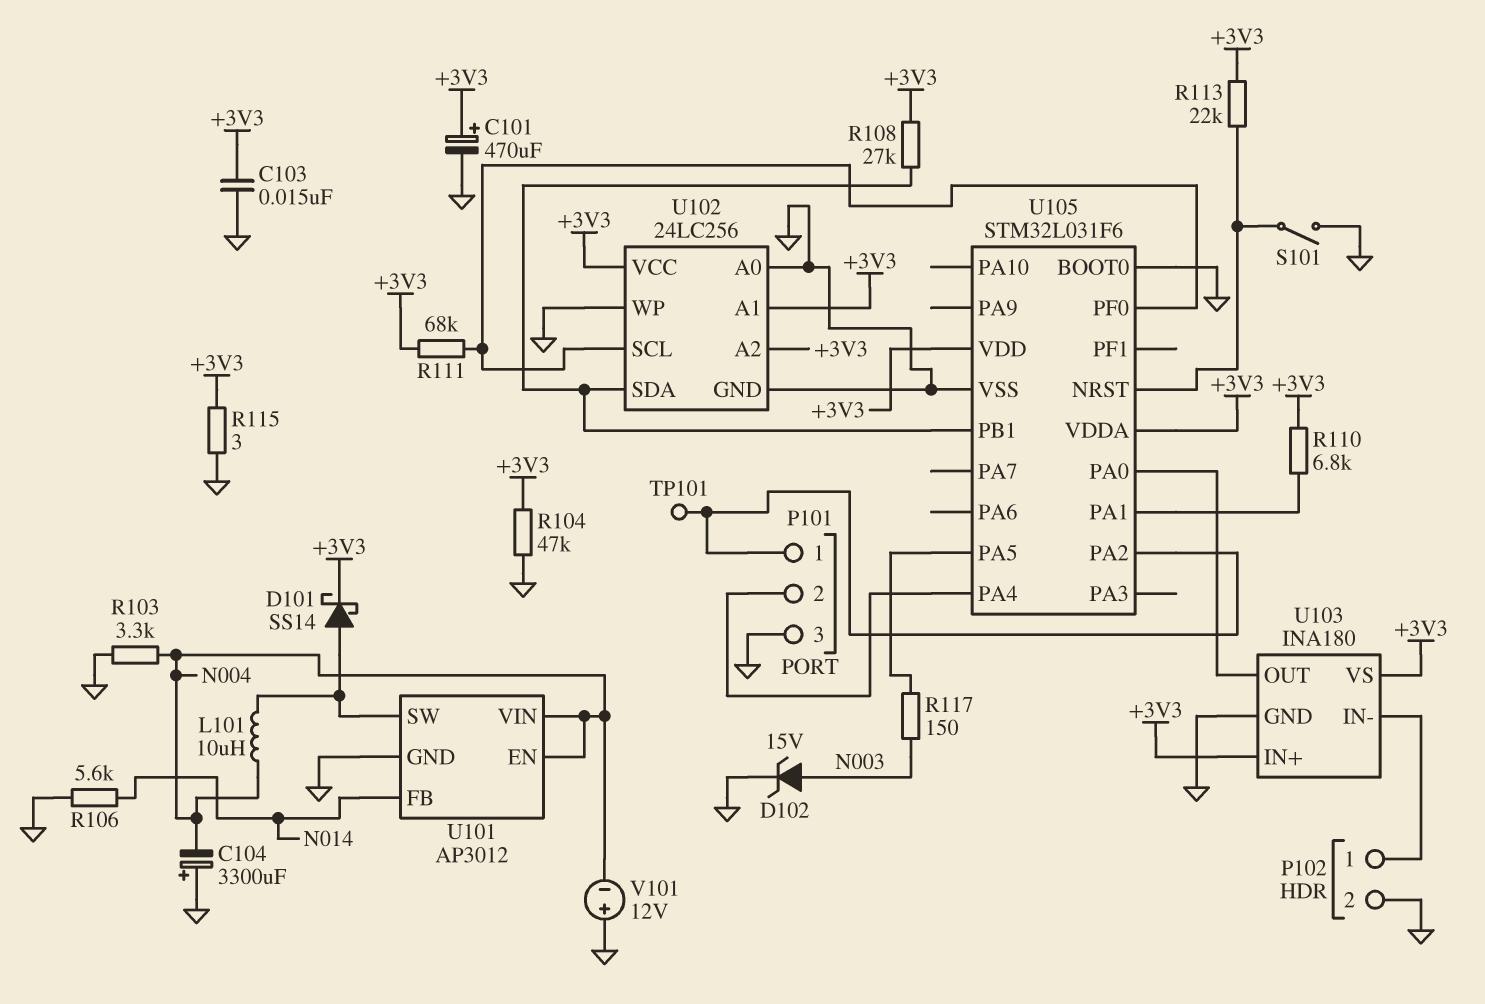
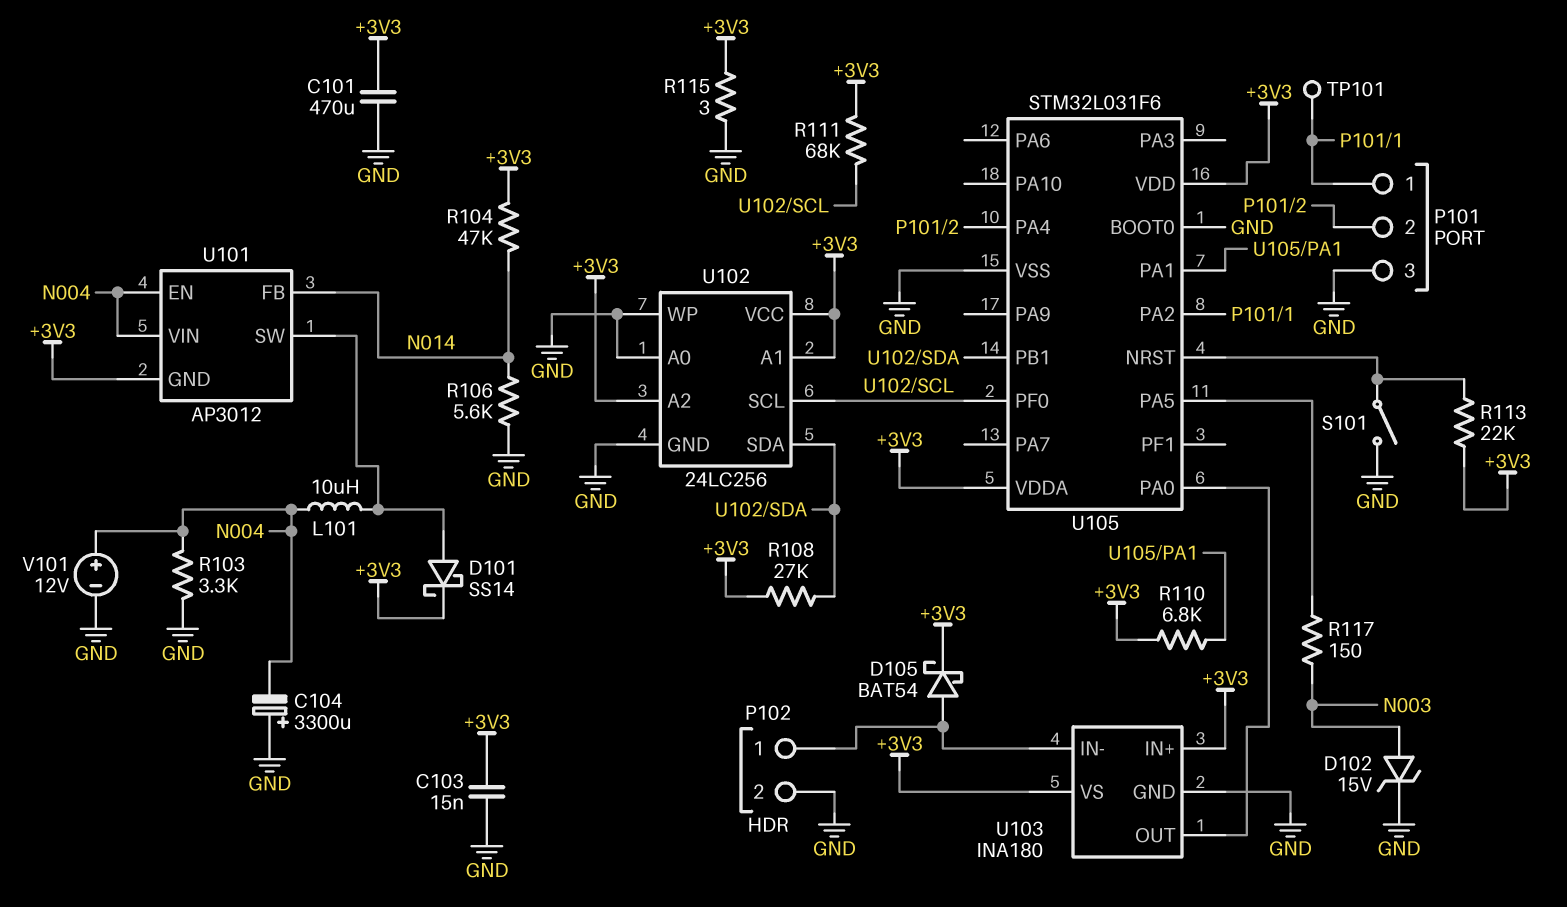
C101: 470uF (plus +3V3, minus GND) -> 470uF (+3V3, GND)
D105: none -> schottky BAT54 (A P102/1, K +3V3)
R104: 47k (+3V3, GND) -> 47k (+3V3, N014)
U101 pin GND: GND -> +3V3
V101: 12V (plus GND, minus N004) -> 12V (plus N004, minus GND)

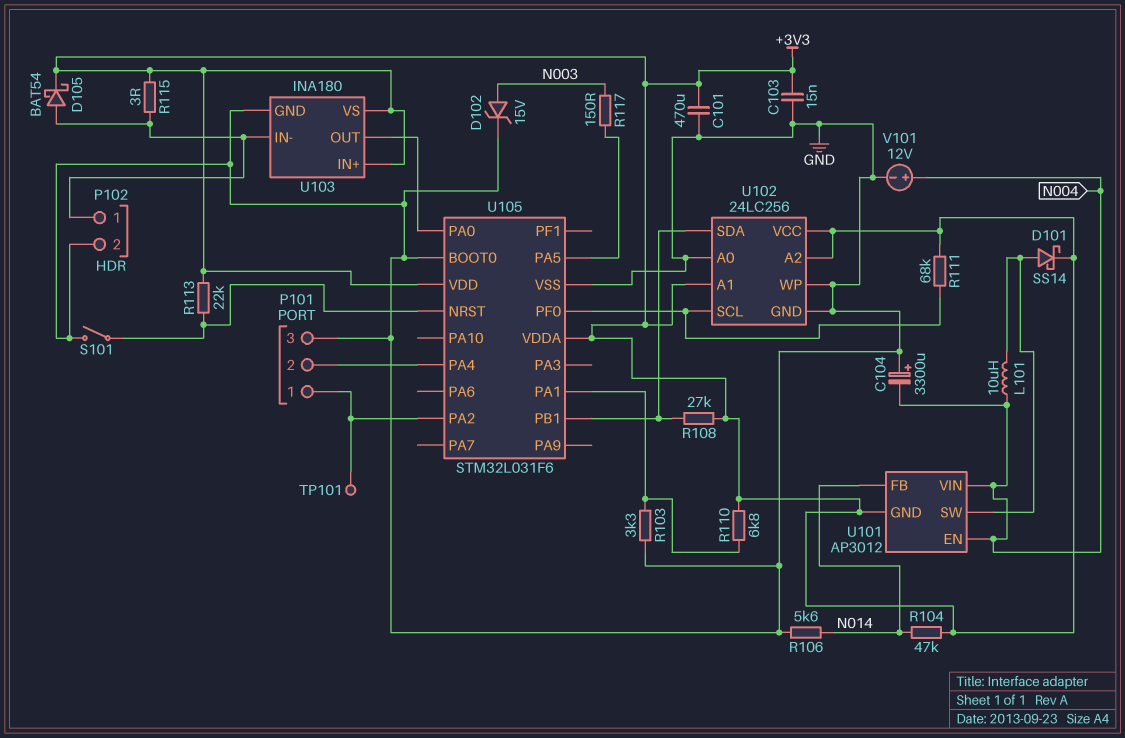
R103: 3.3k (GND, N004) -> 3.3k (GND, U105/PA1)
R115: 3 (+3V3, GND) -> 3 (+3V3, P102/1)

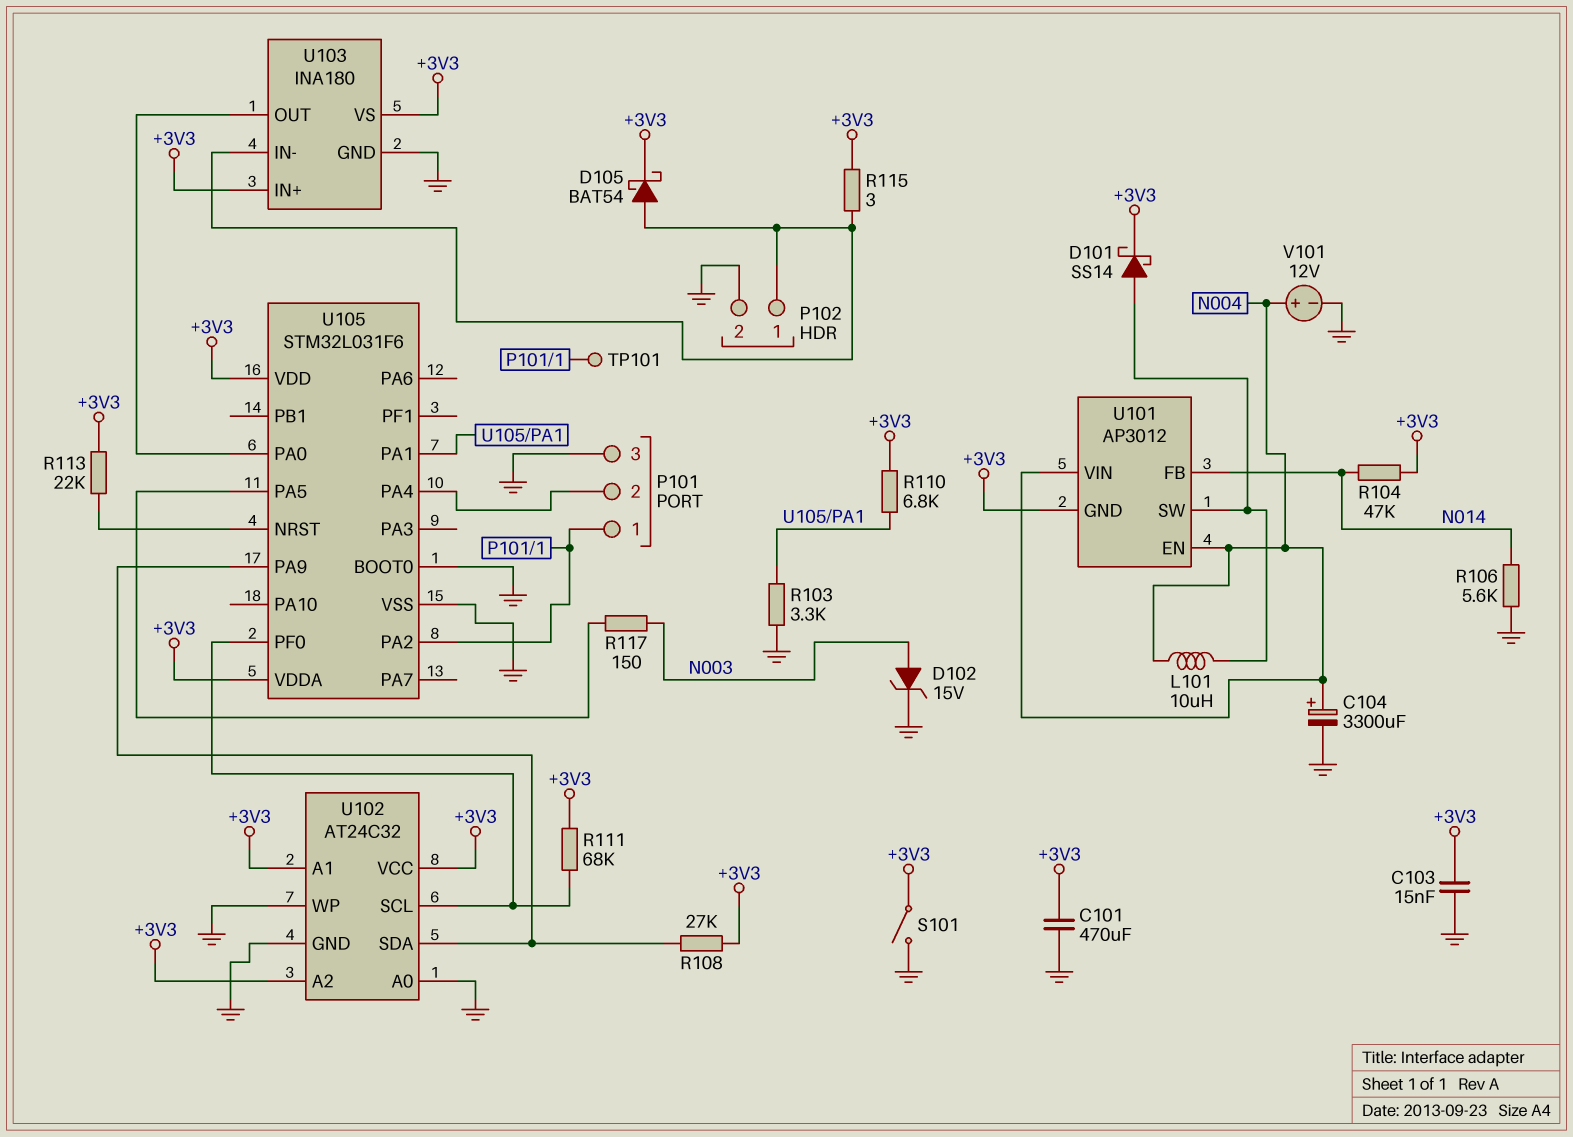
C104: 3300uF (plus GND, minus N004) -> 3300uF (plus N004, minus GND)
S101: switch (GND, U105/NRST) -> switch (+3V3, GND)
U102: 24LC256 -> AT24C32
U105 pin PA9: none -> U102/SDA
U105 pin PB1: U102/SDA -> none

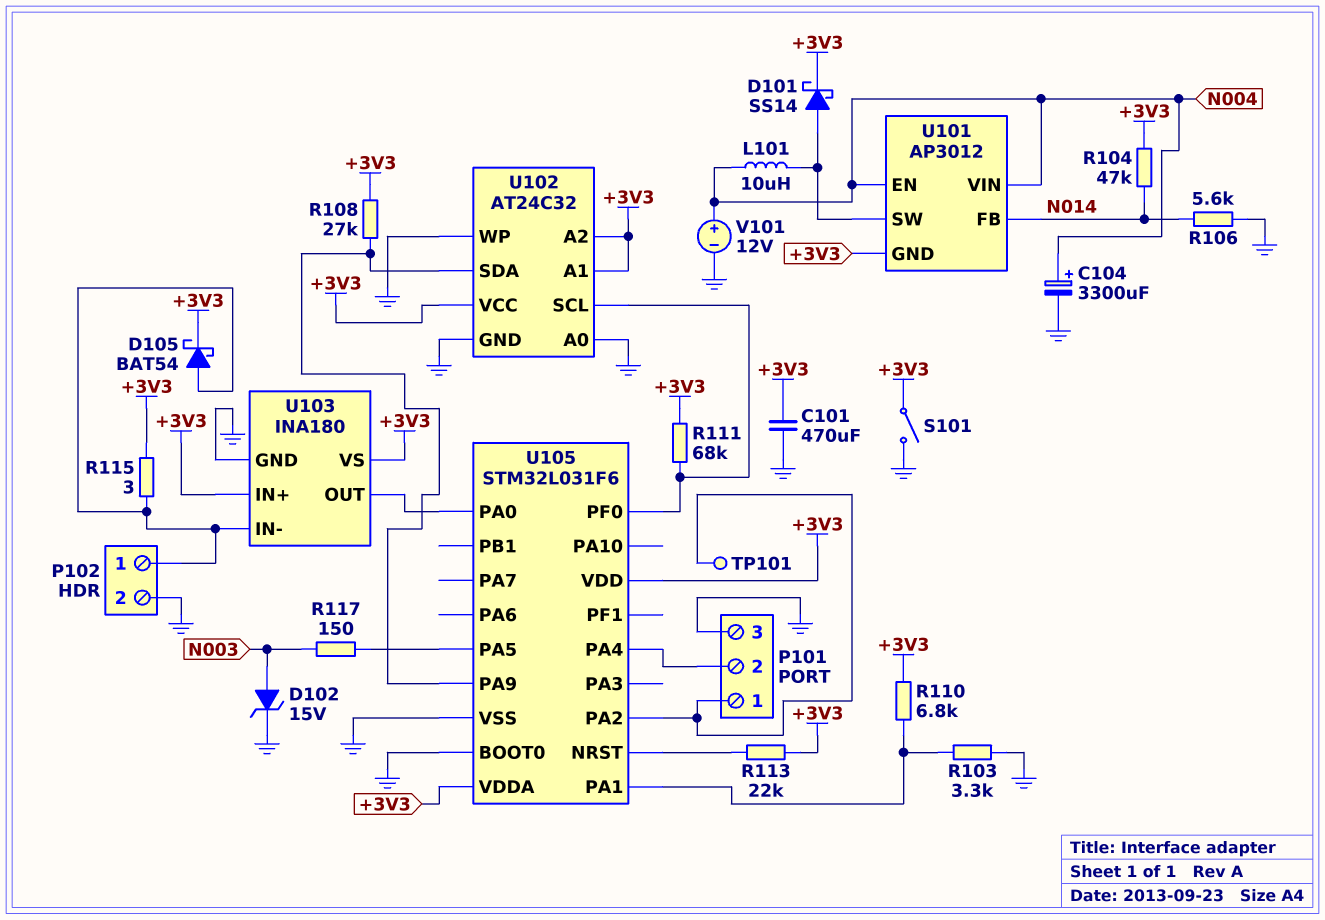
C103: 15nF (+3V3, GND) -> none

